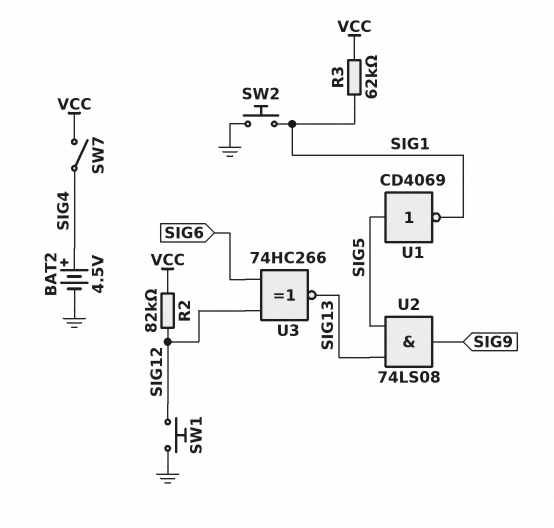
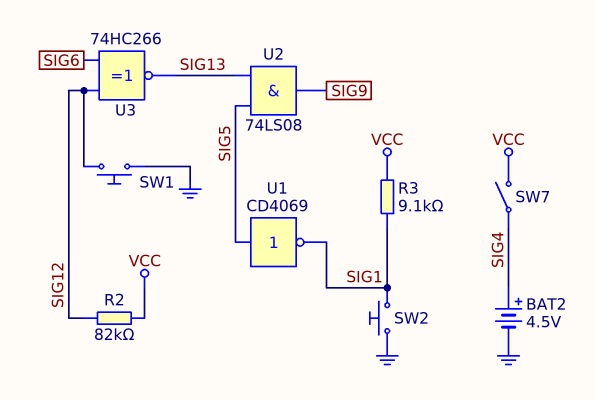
R3: 62k (SIG1, VCC) -> 9.1k (SIG1, VCC)

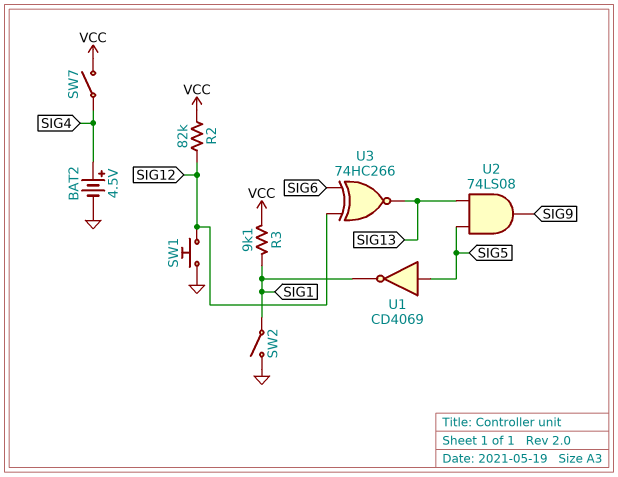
SW2: button (GND, SIG1) -> switch (GND, SIG1)

